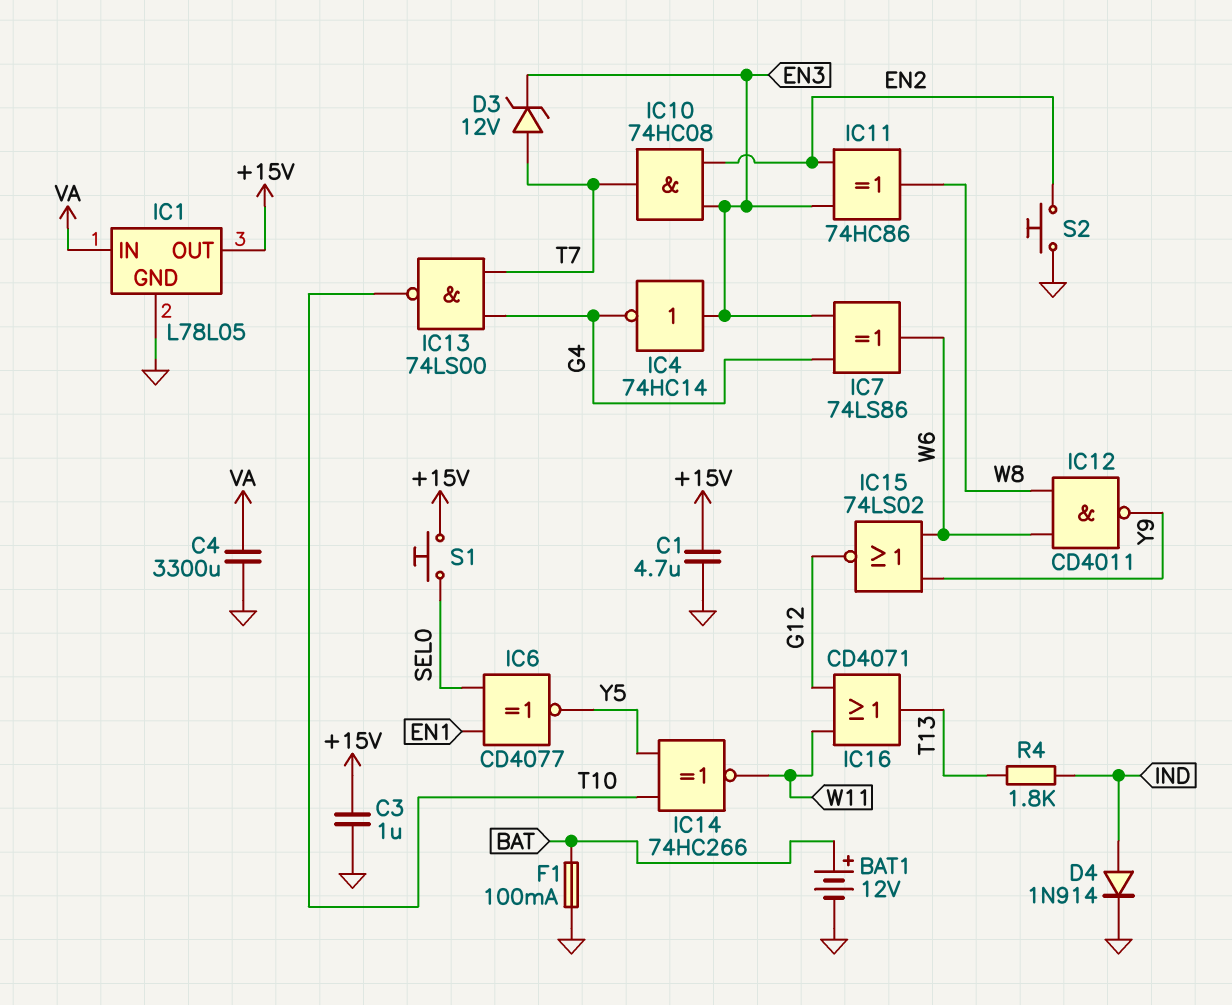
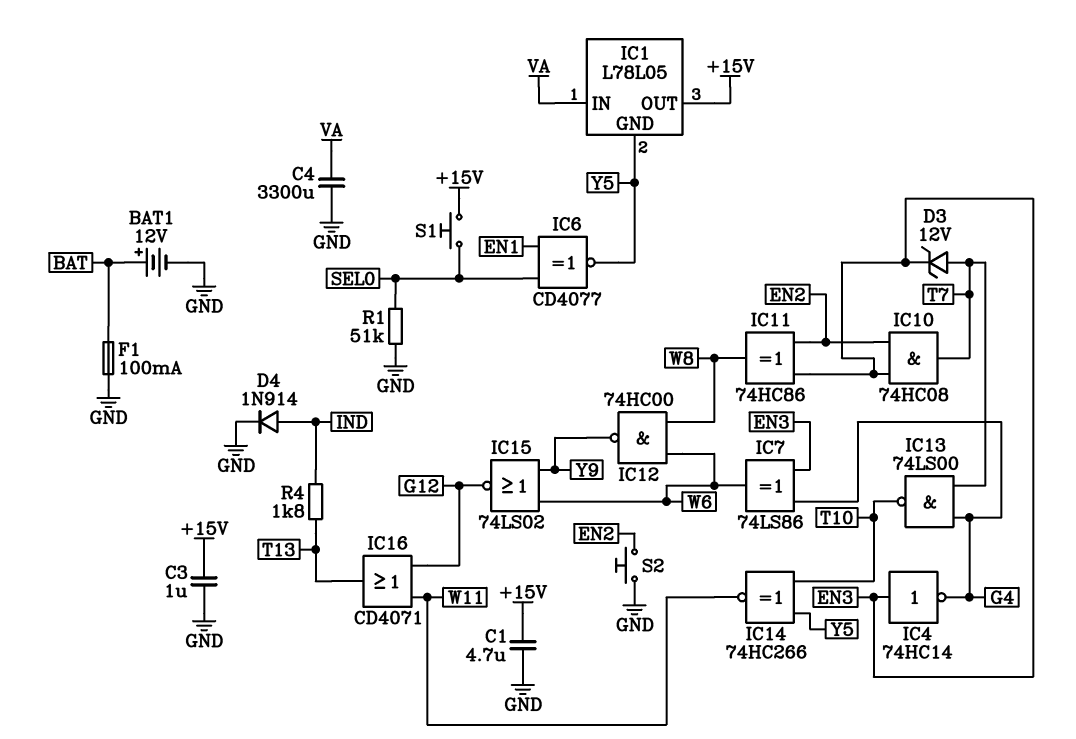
IC1 pin GND: GND -> Y5
IC12: NAND CD4011 (in W6, in W8, out Y9) -> NAND 74HC00 (in W6, in W8, out Y9)
R1: none -> 51k (GND, SEL0)

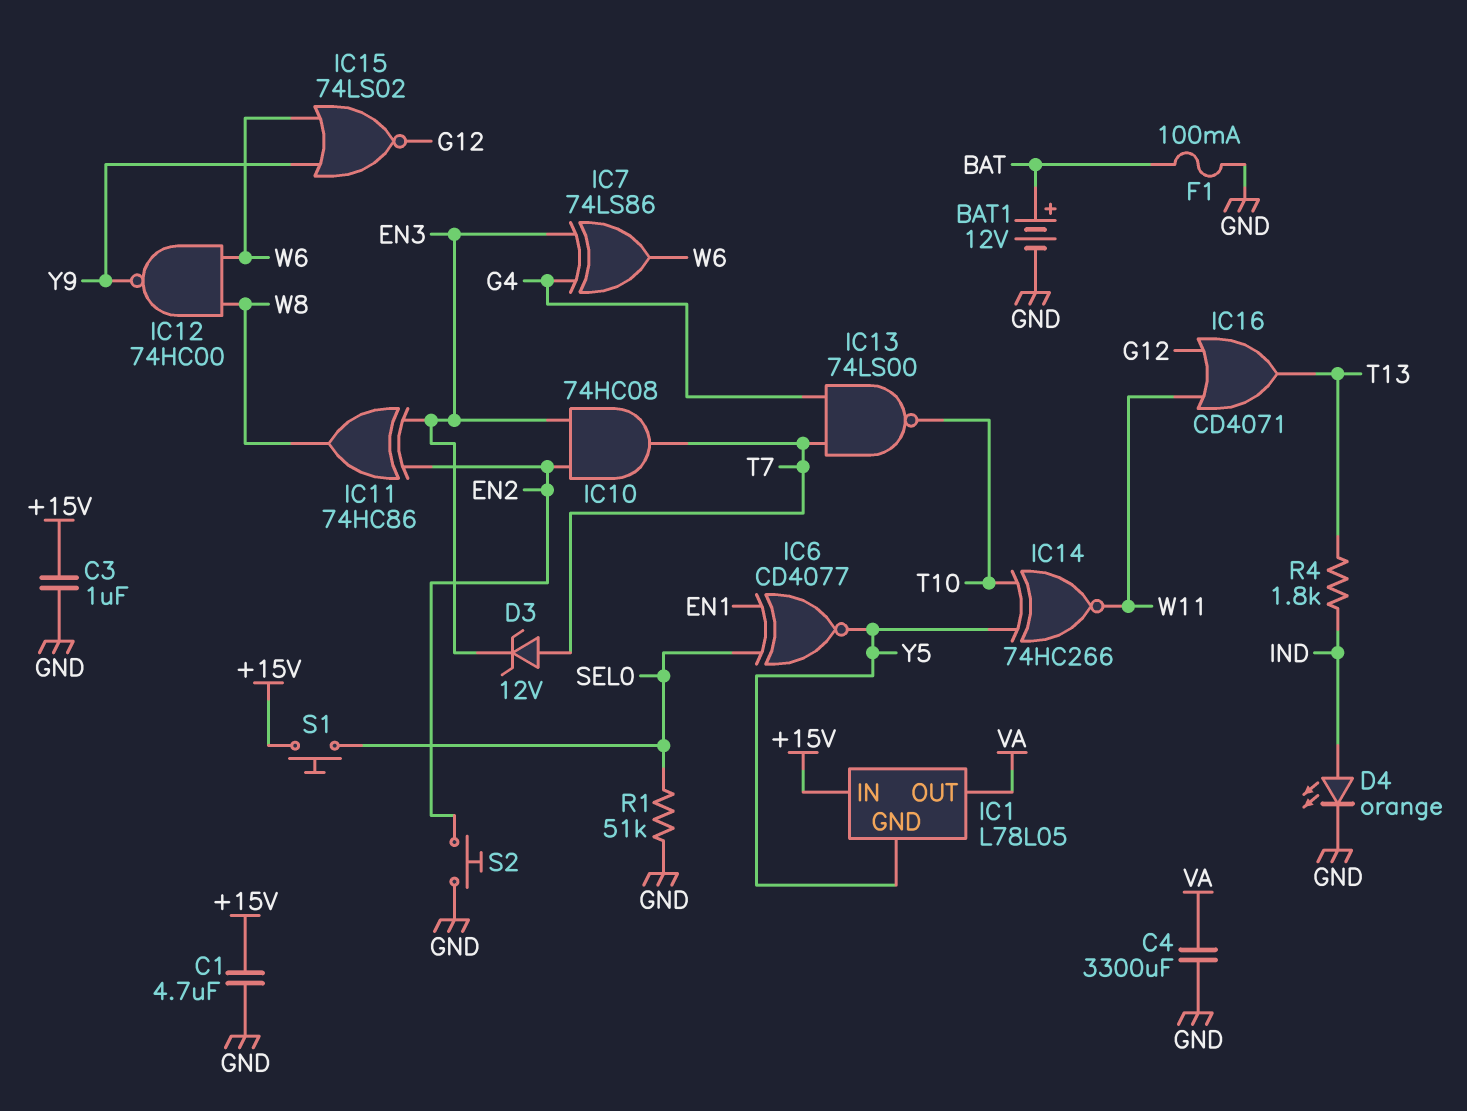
D4: diode 1N914 (A IND, K GND) -> LED orange (A IND, K GND)
IC1 pin IN: VA -> +15V
IC1 pin OUT: +15V -> VA
IC4: NOT 74HC14 (in EN3, out G4) -> none

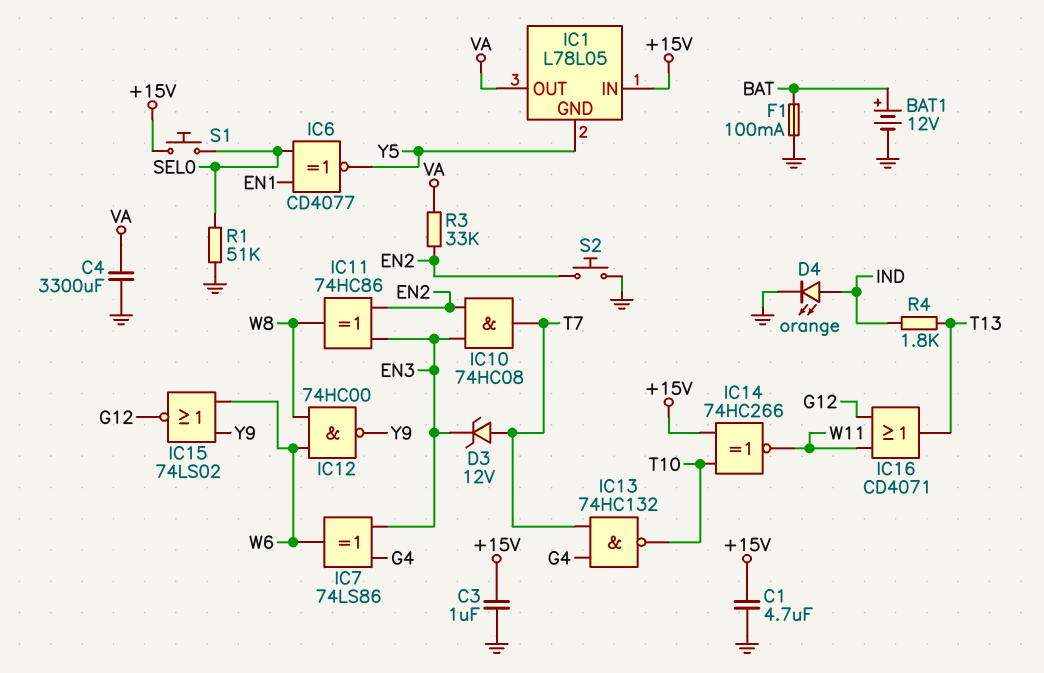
IC13: NAND 74LS00 (in G4, in T7, out T10) -> NAND 74HC132 (in G4, in T7, out T10)
IC14: XNOR 74HC266 (in T10, in Y5, out W11) -> XNOR 74HC266 (in +15V, in T10, out W11)
R3: none -> 33k (EN2, VA)

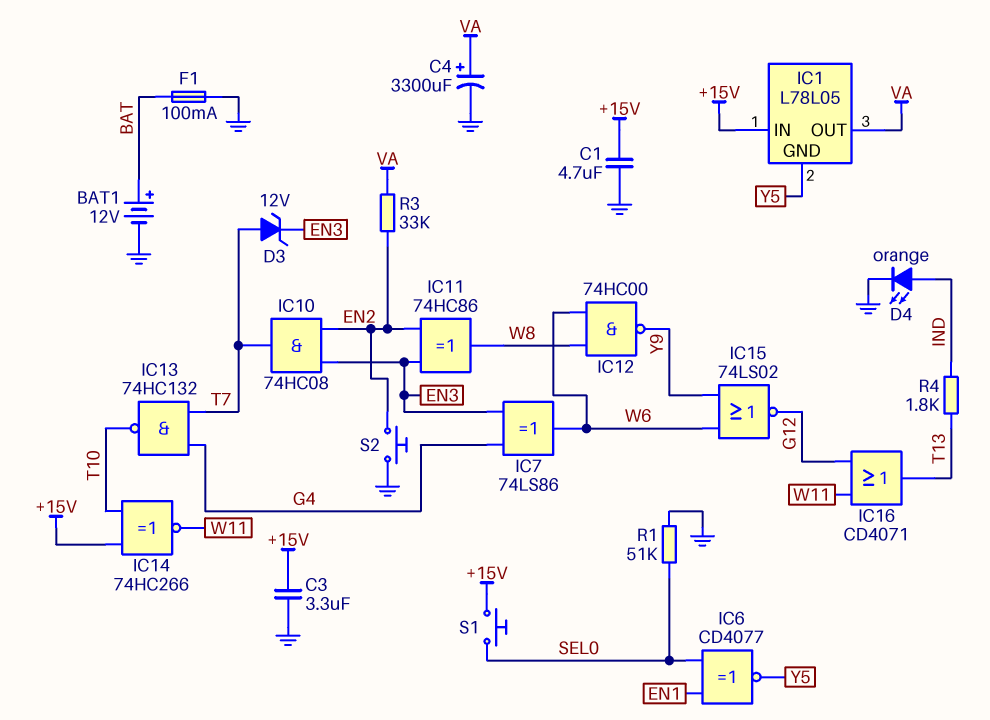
C3: 1uF (+15V, GND) -> 3.3uF (+15V, GND)
C4: 3300uF (GND, VA) -> 3300uF (plus VA, minus GND)

